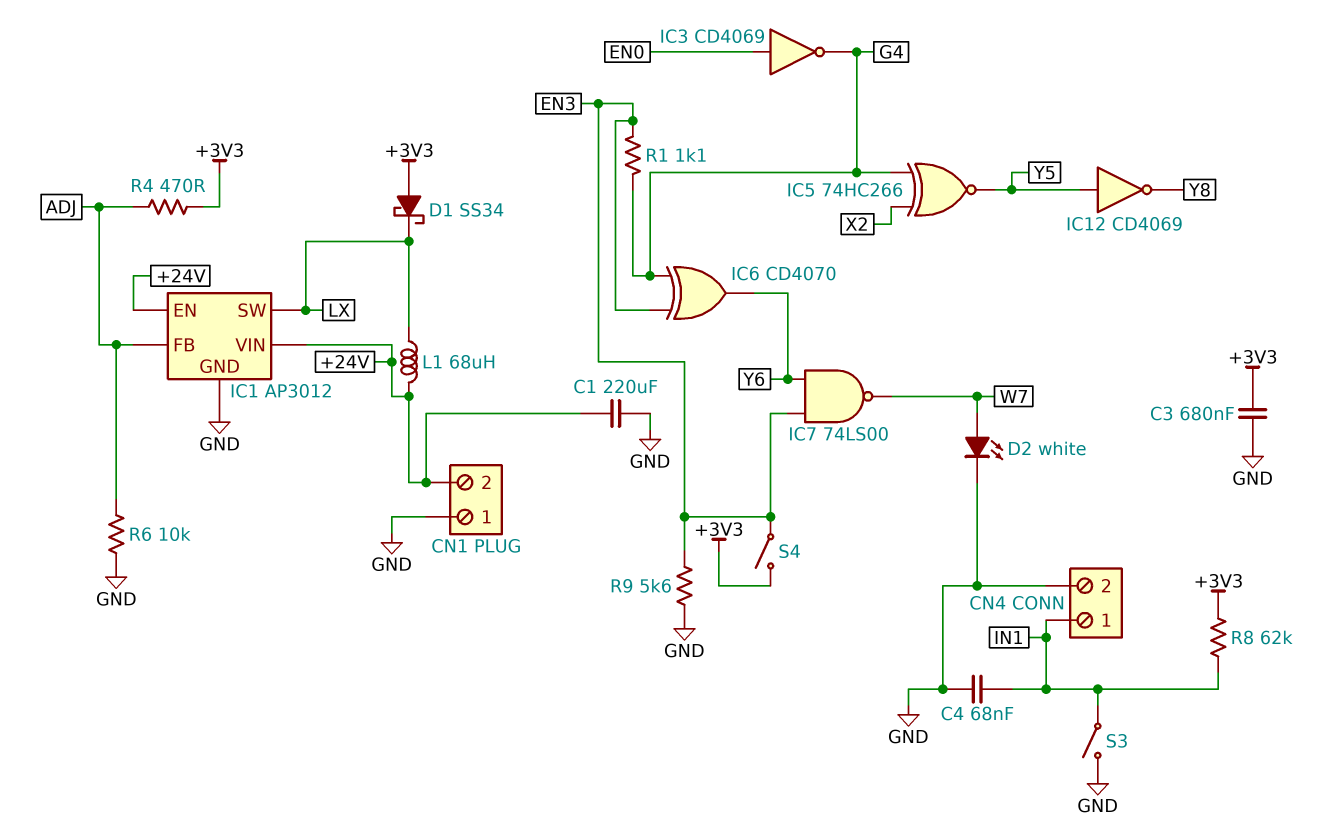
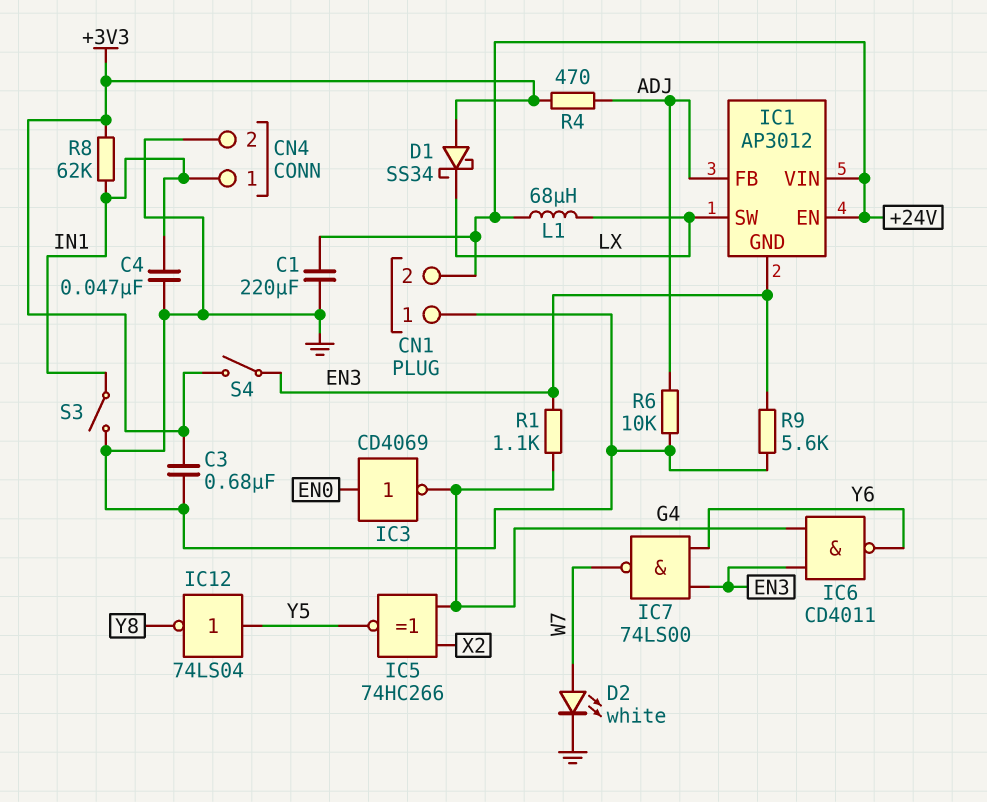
C4: 68nF (GND, IN1) -> 47nF (GND, IN1)
IC1 pin GND: GND -> EN3
IC6: XOR CD4070 (in EN3, in G4, out Y6) -> NAND CD4011 (in EN3, in G4, out Y6)
IC12: NOT CD4069 (in Y5, out Y8) -> NOT 74LS04 (in Y5, out Y8)

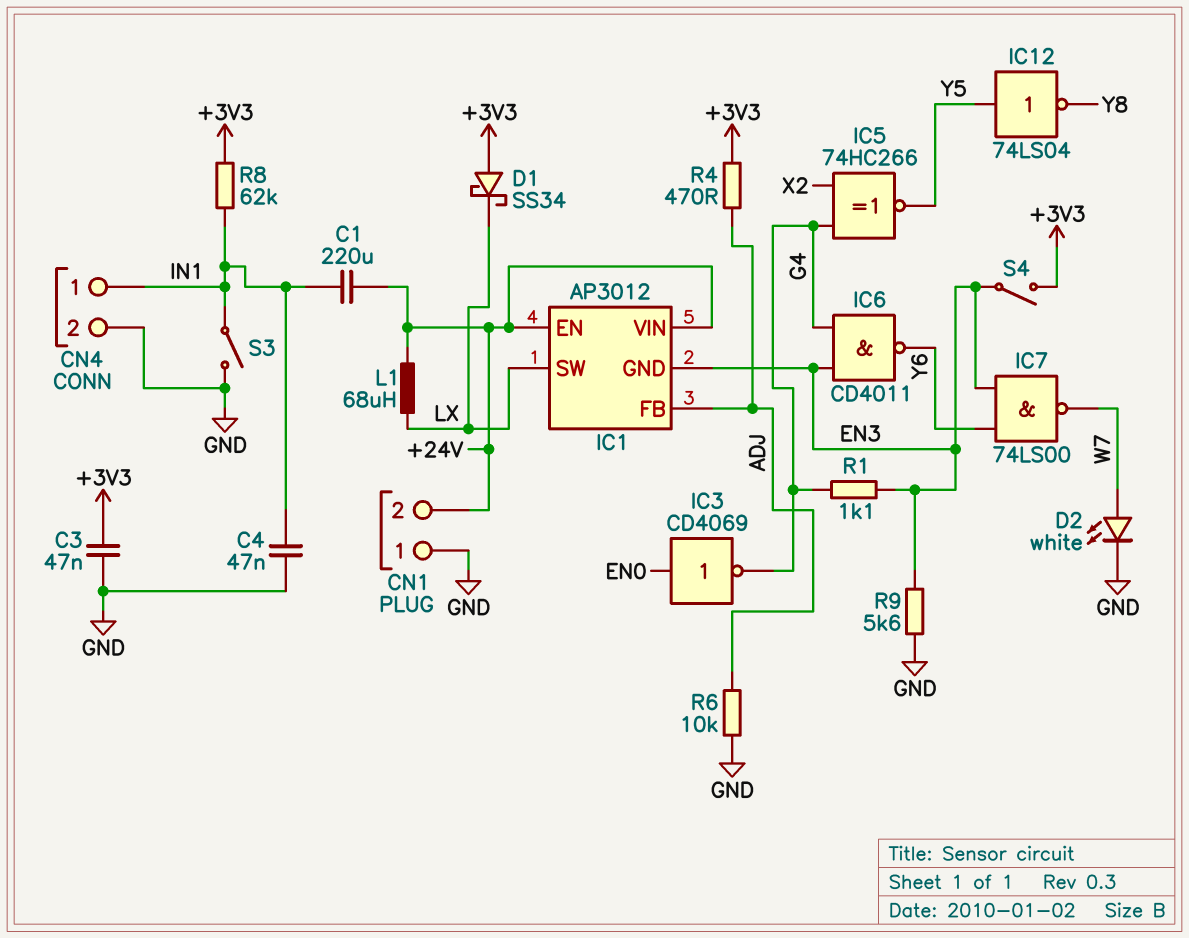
C1: 220uF (+24V, GND) -> 220uF (+24V, IN1)
C3: 680nF (+3V3, GND) -> 47nF (+3V3, GND)

